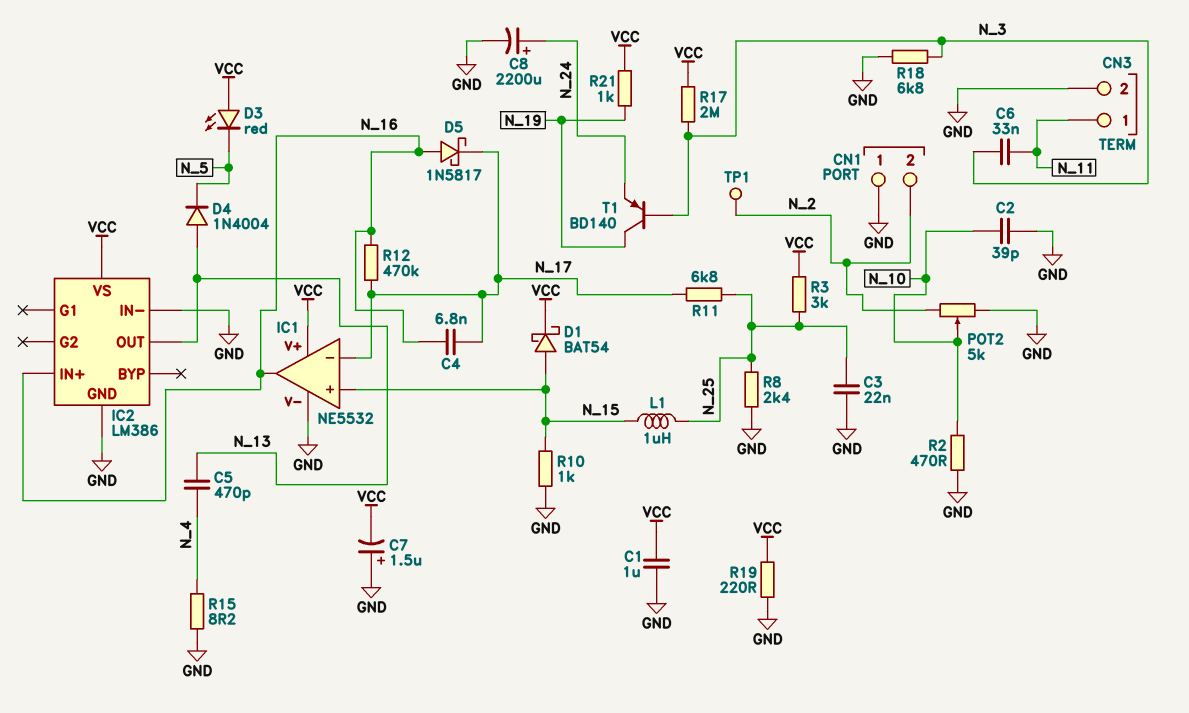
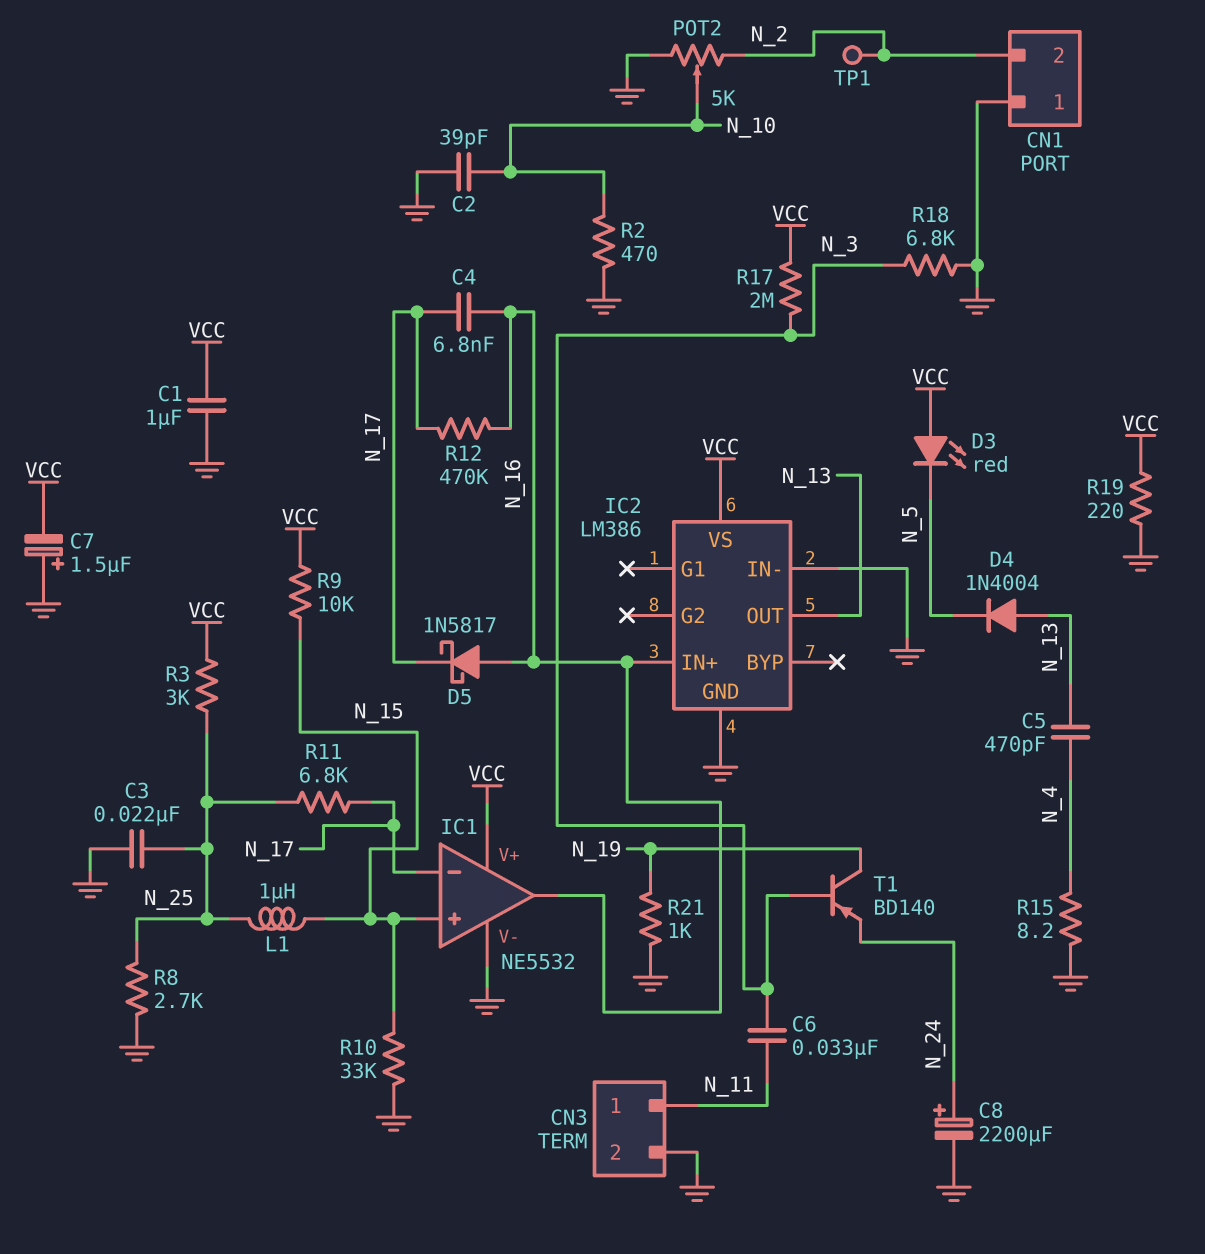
D1: schottky BAT54 (A N_15, K VCC) -> none
R8: 2.4k (GND, N_25) -> 2.7k (GND, N_25)
R9: none -> 10k (N_15, VCC)
R10: 1k (GND, N_15) -> 33k (GND, N_15)
R21: 1k (N_19, VCC) -> 1k (GND, N_19)

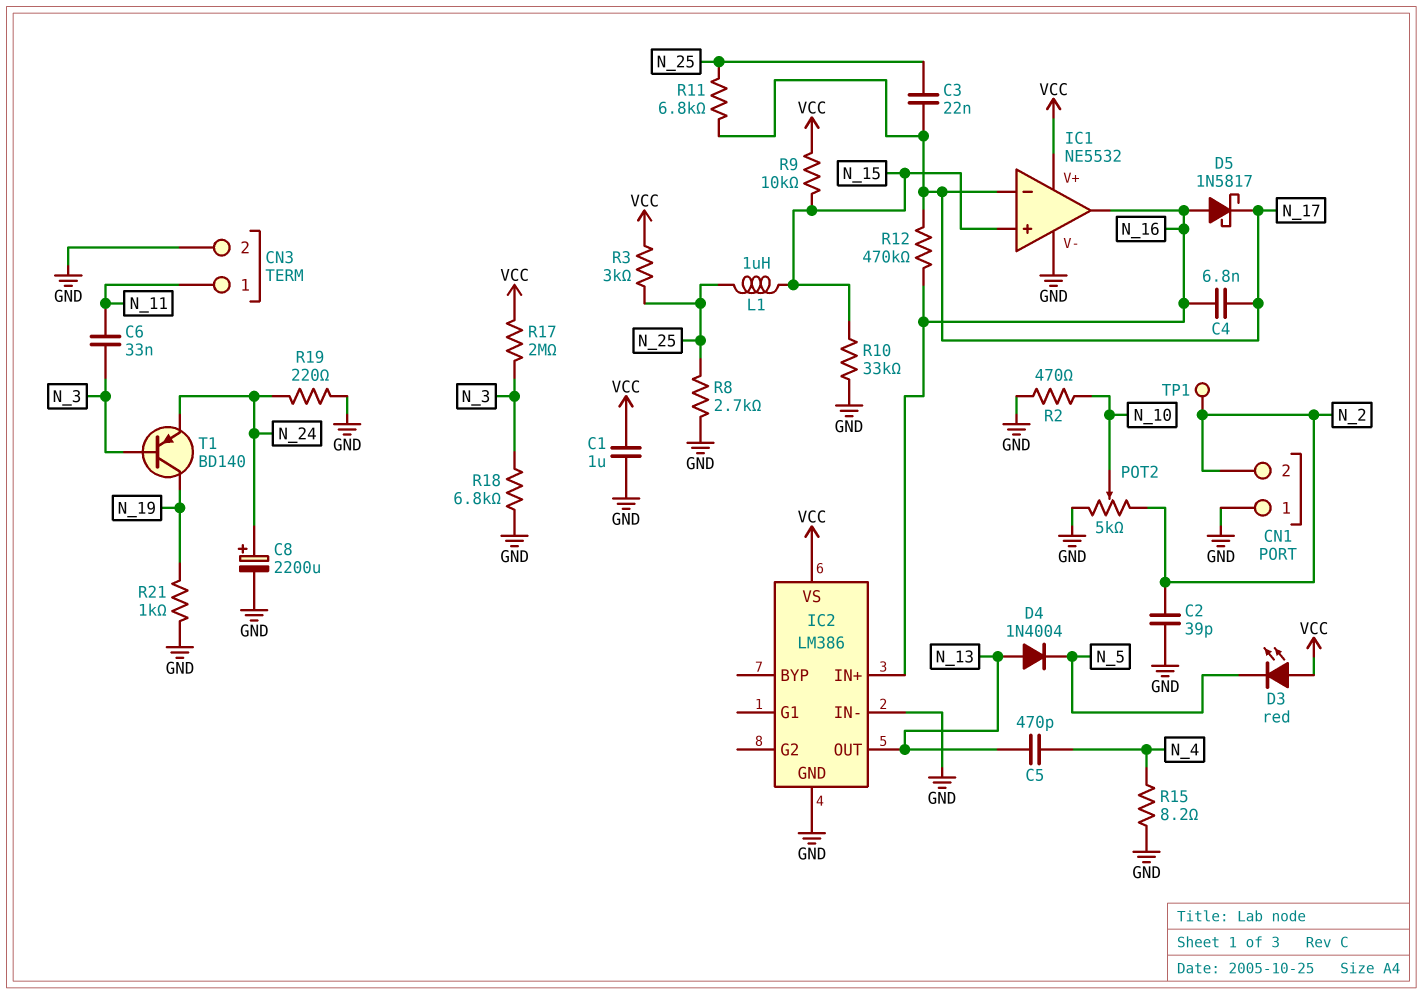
C2: 39pF (GND, N_10) -> 39pF (GND, N_2)
C3: 22nF (GND, N_25) -> 22nF (N_17, N_25)
C7: 1.5uF (plus GND, minus VCC) -> none
R19: 220 (GND, VCC) -> 220 (GND, N_24)

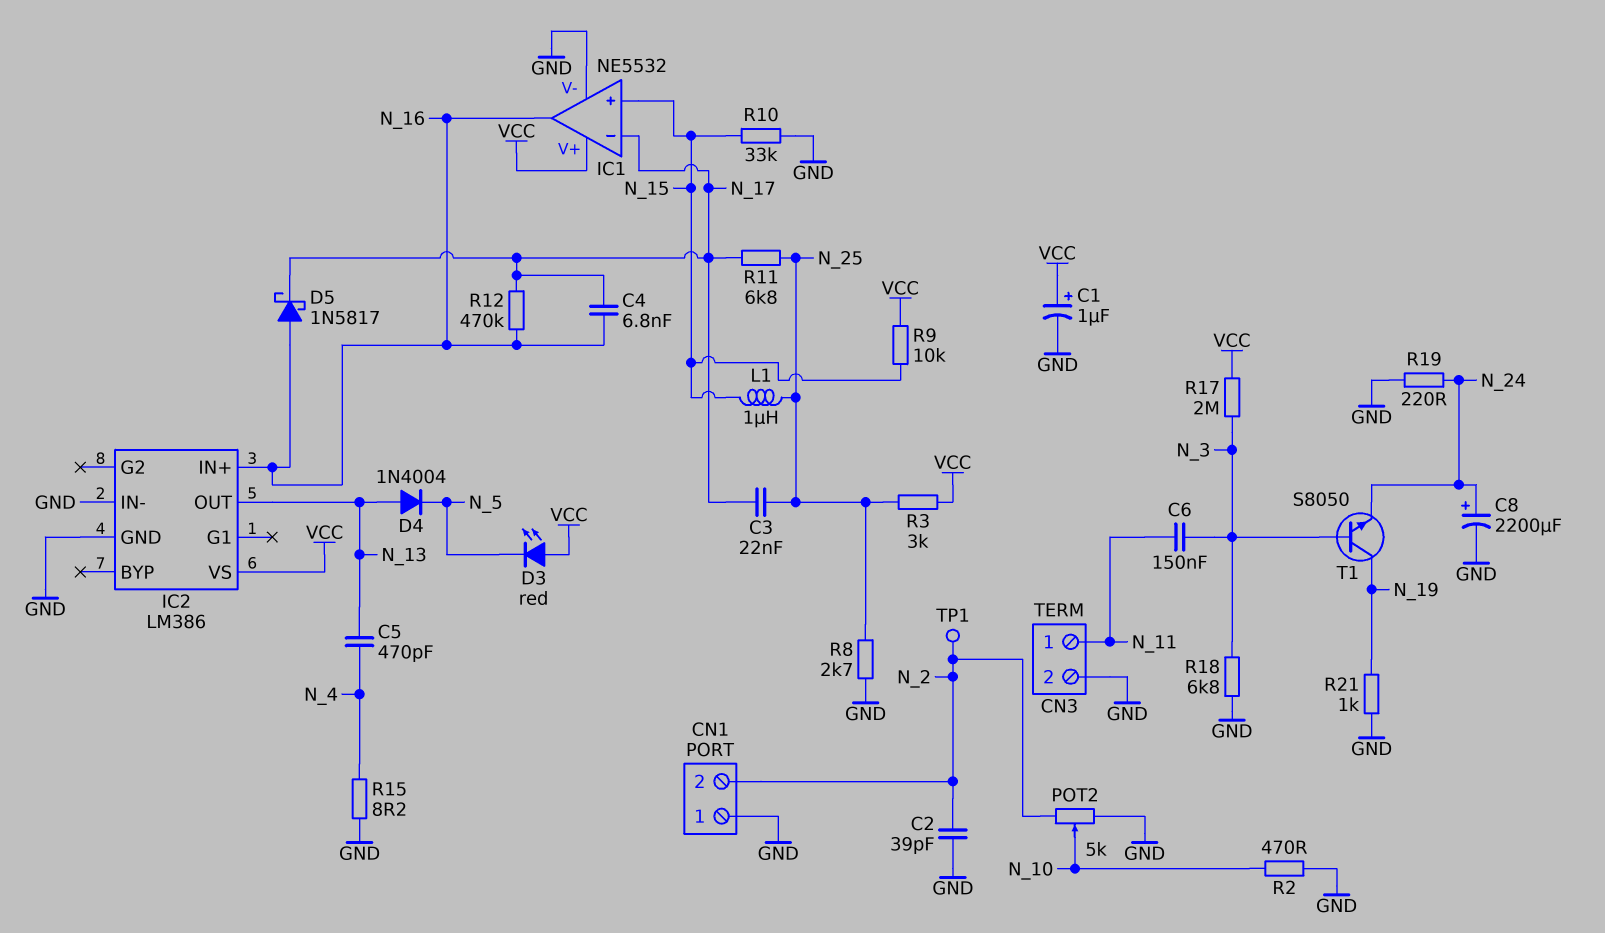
C1: 1uF (GND, VCC) -> 1uF (plus VCC, minus GND)
C6: 33nF (N_3, N_11) -> 150nF (N_3, N_11)
T1: PNP BD140 (B N_3, C N_19, E N_24) -> NPN S8050 (B N_3, C N_19, E N_24)

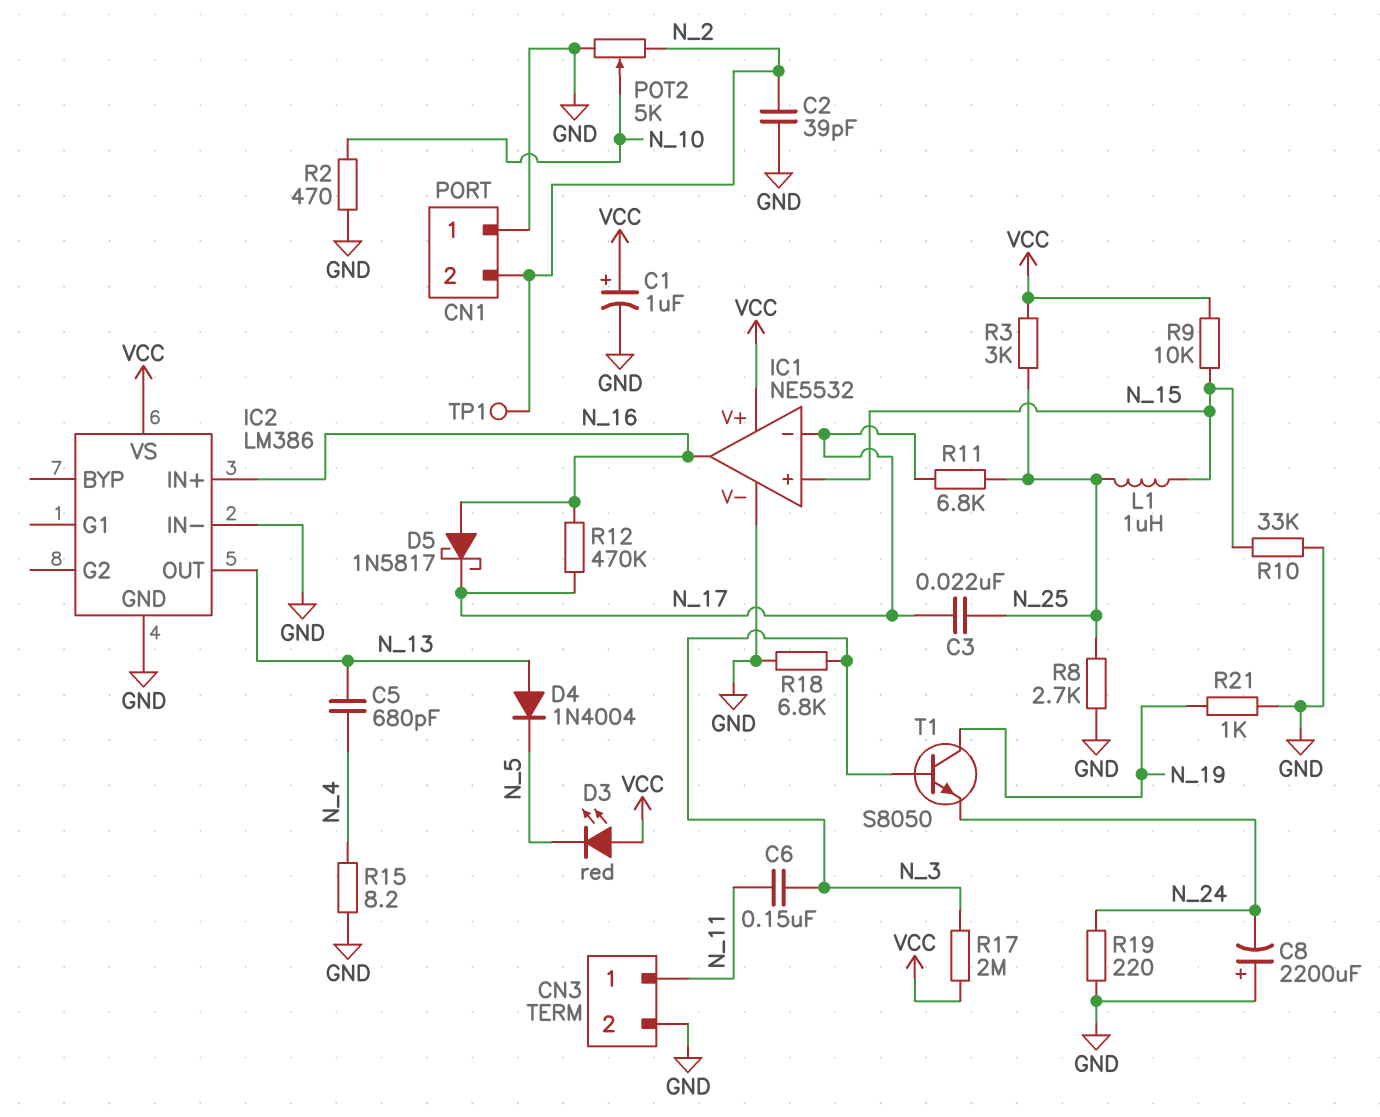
C4: 6.8nF (N_16, N_17) -> none
C5: 470pF (N_4, N_13) -> 680pF (N_4, N_13)
C8: 2200uF (plus N_24, minus GND) -> 2200uF (plus GND, minus N_24)

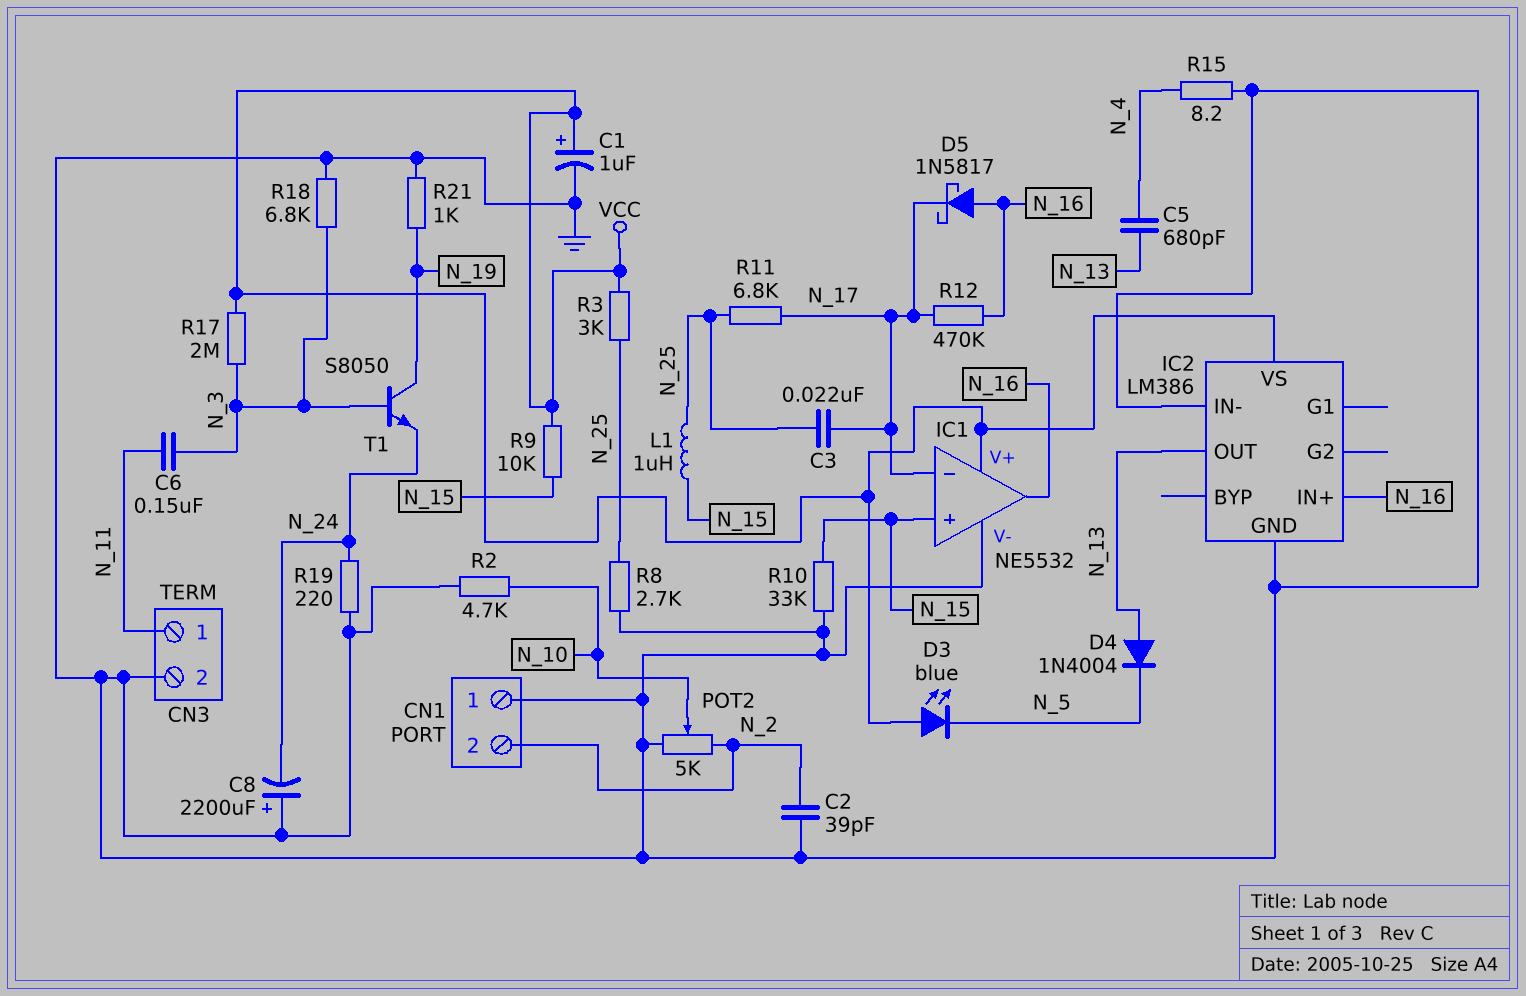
D3: LED red (A VCC, K N_5) -> LED blue (A VCC, K N_5)
R2: 470 (GND, N_10) -> 4.7k (GND, N_10)
TP1: test point (N_2) -> none

